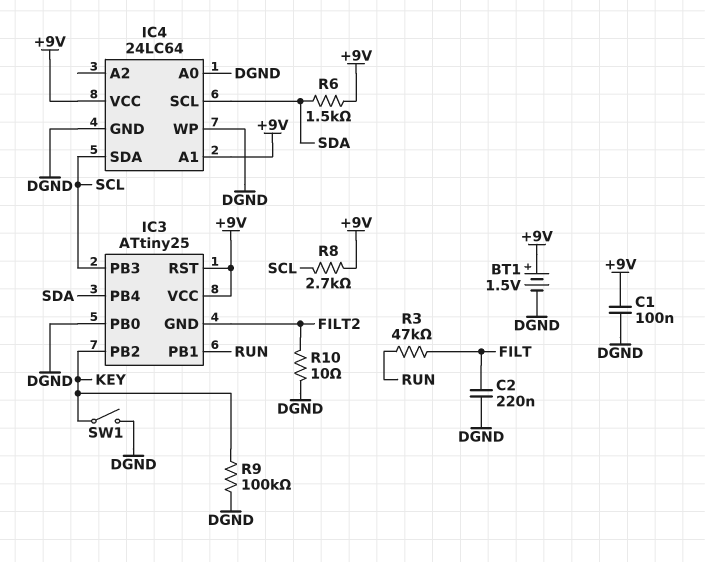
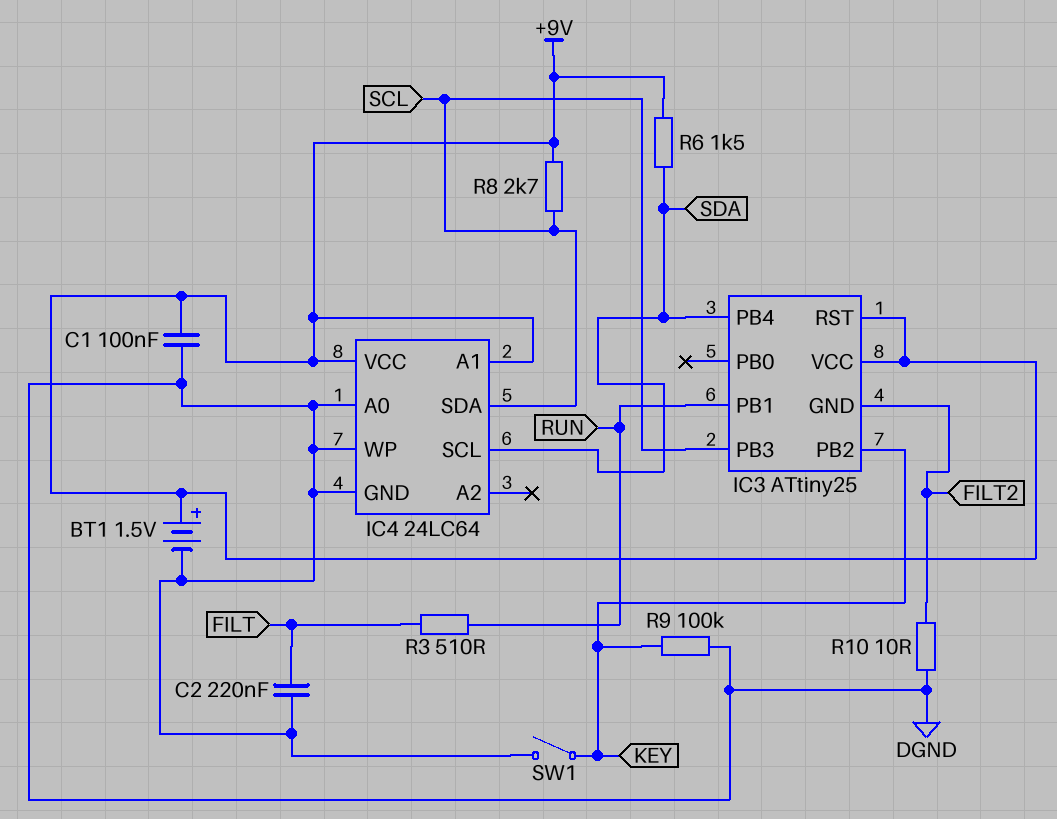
IC3 pin PB0: DGND -> none
R3: 47k (FILT, RUN) -> 510 (FILT, RUN)

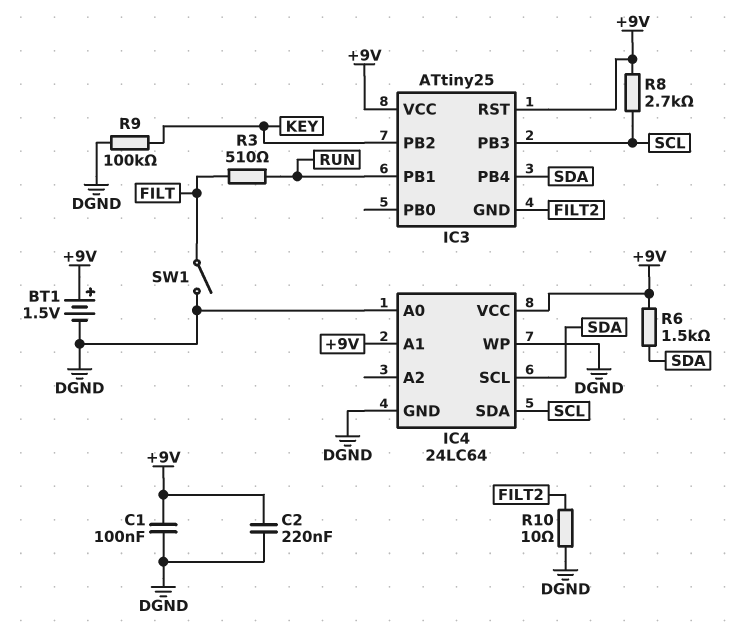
C2: 220nF (DGND, FILT) -> 220nF (+9V, DGND)
SW1: switch (DGND, KEY) -> switch (DGND, FILT)

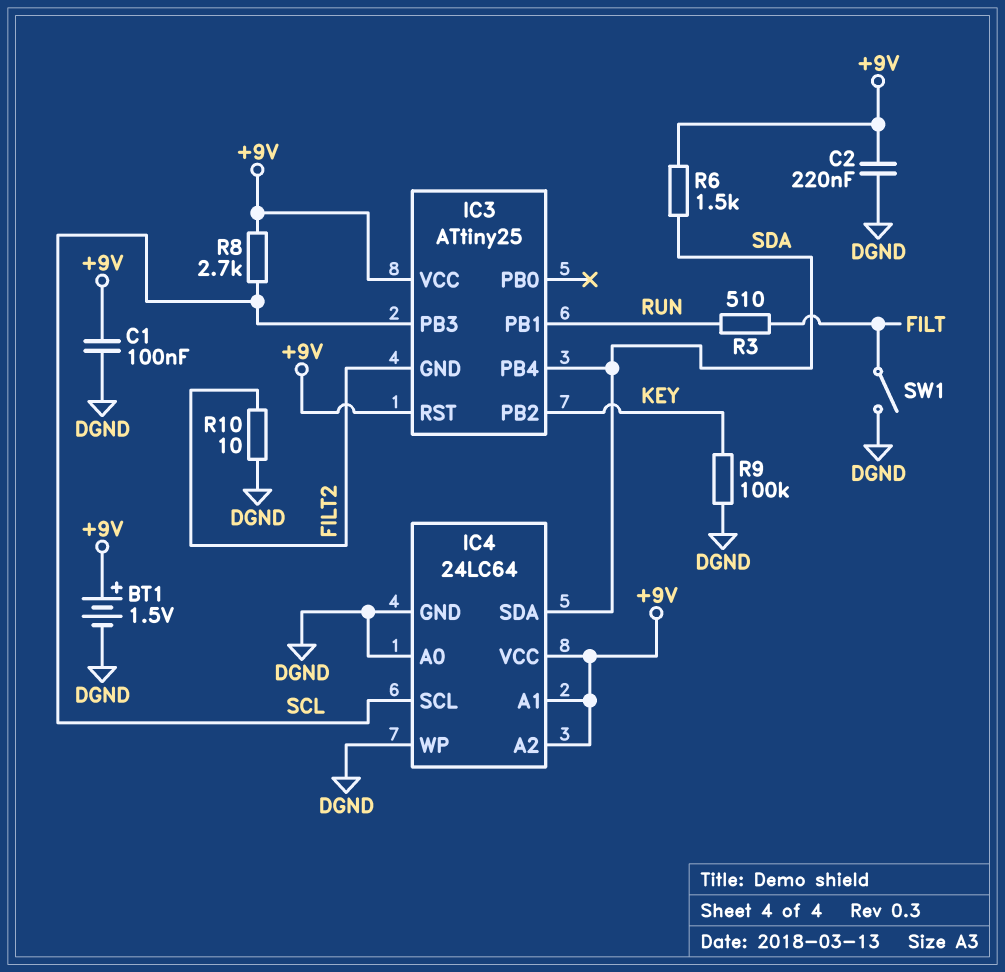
IC4 pin A2: none -> +9V
IC4 pin SCL: SDA -> SCL
IC4 pin SDA: SCL -> SDA

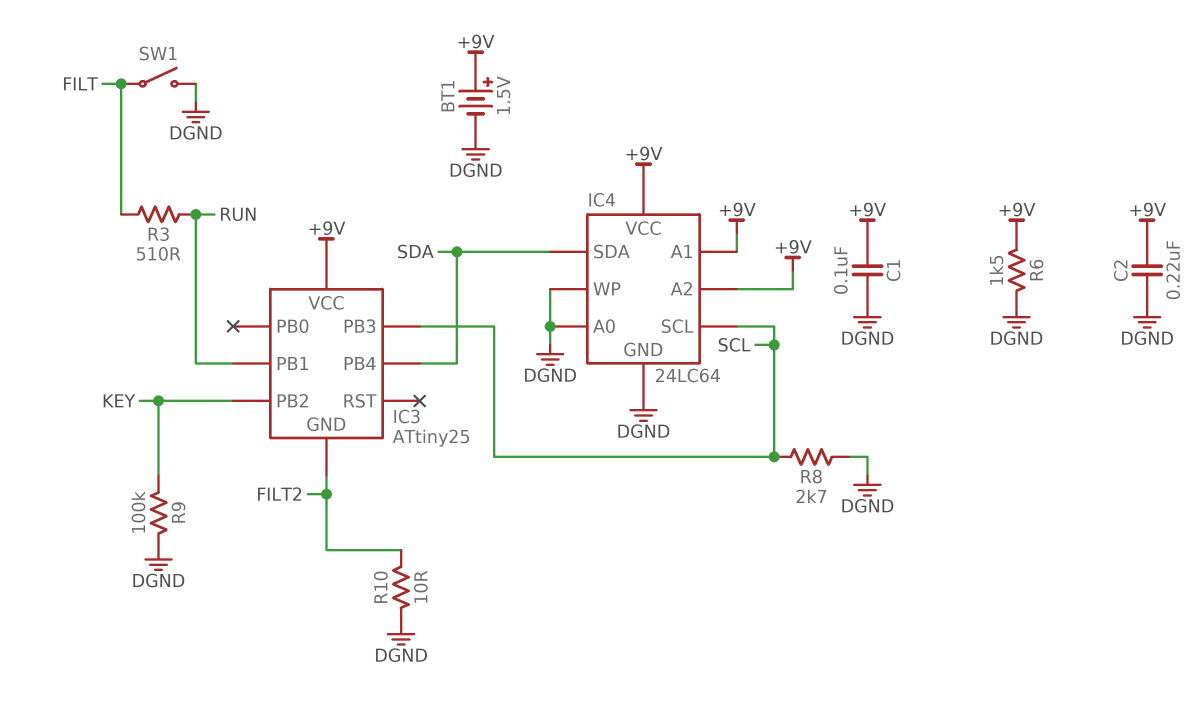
IC3 pin RST: +9V -> none
R6: 1.5k (+9V, SDA) -> 1.5k (+9V, DGND)
R8: 2.7k (+9V, SCL) -> 2.7k (DGND, SCL)

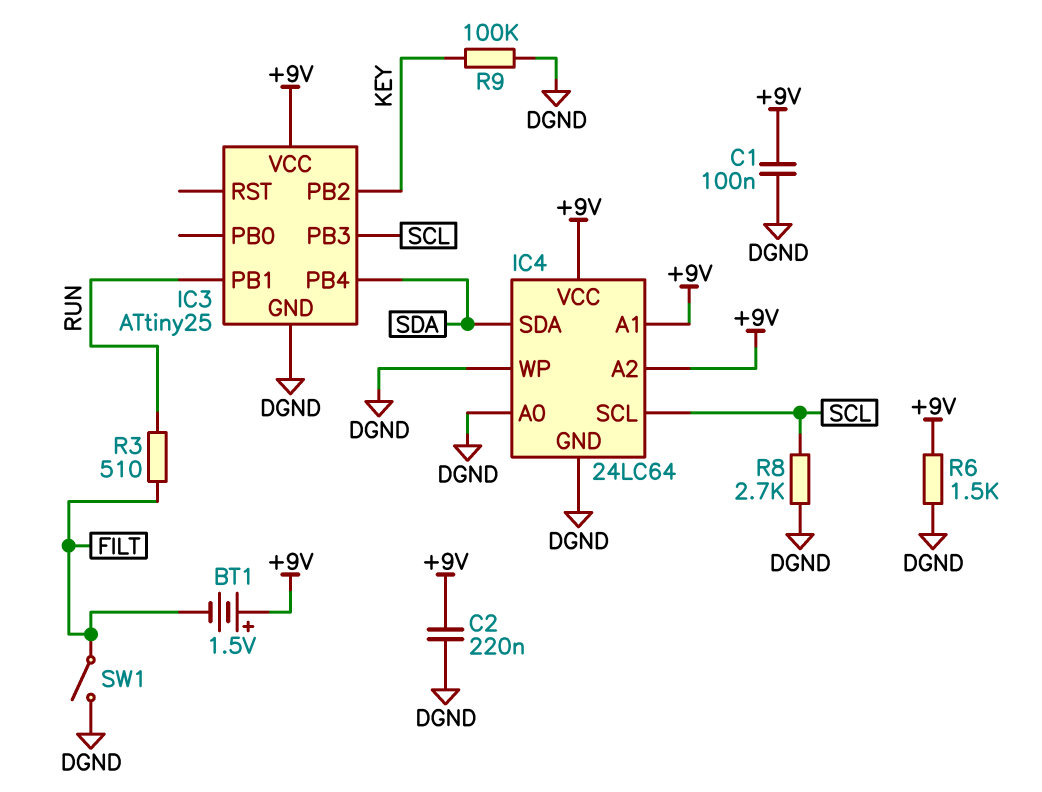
BT1: 1.5V (plus +9V, minus DGND) -> 1.5V (plus +9V, minus FILT)
IC3 pin GND: FILT2 -> DGND
R10: 10 (DGND, FILT2) -> none

